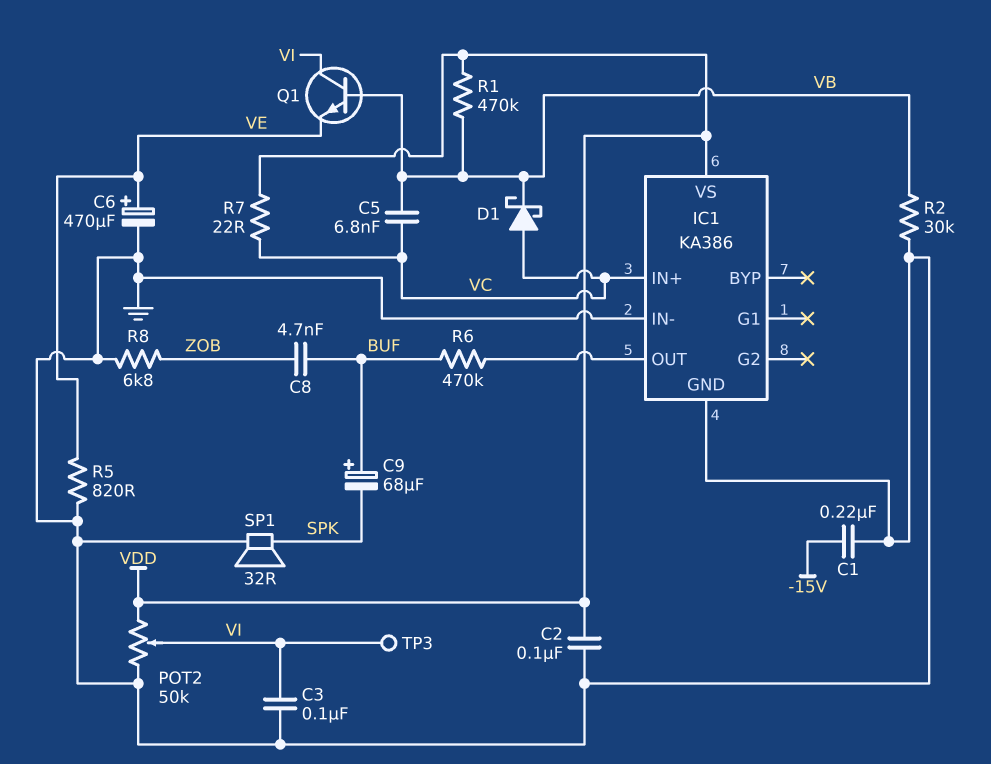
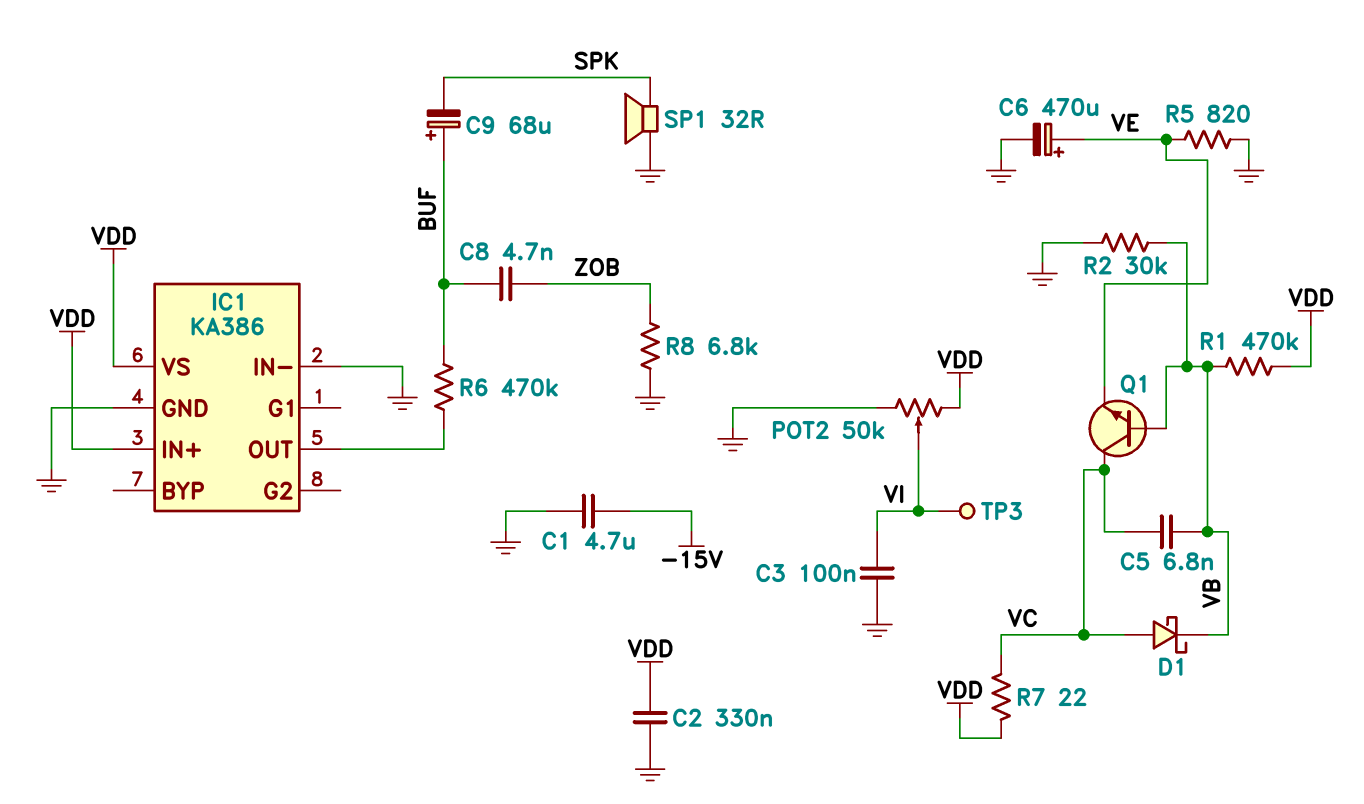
C1: 220nF (-15V, GND) -> 4.7uF (-15V, GND)
C2: 100nF (GND, VDD) -> 330nF (GND, VDD)
IC1 pin IN+: VC -> VDD
Q1: NPN (B VB, C VI, E VE) -> NPN (B VB, C VC, E VE)

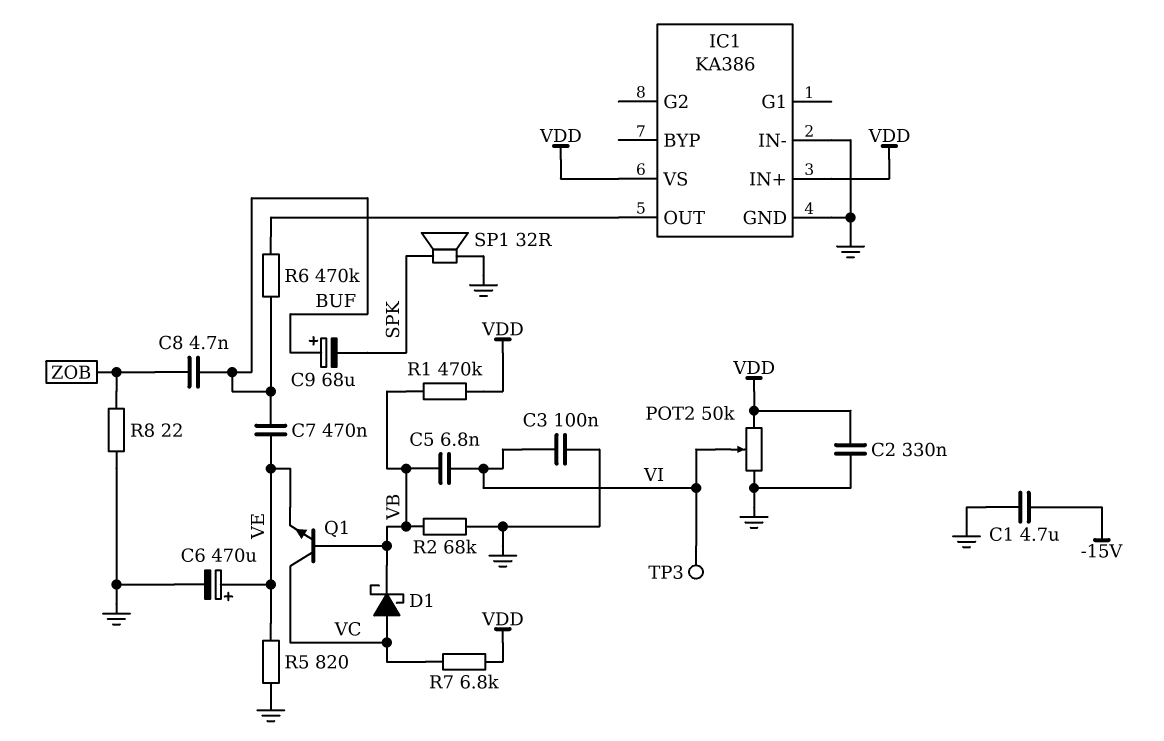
C5: 6.8nF (VB, VC) -> 6.8nF (VB, VI)
C7: none -> 470nF (BUF, VE)
R2: 30k (GND, VB) -> 68k (GND, VB)
R7: 22 (VC, VDD) -> 6.8k (VC, VDD)
R8: 6.8k (GND, ZOB) -> 22 (GND, ZOB)

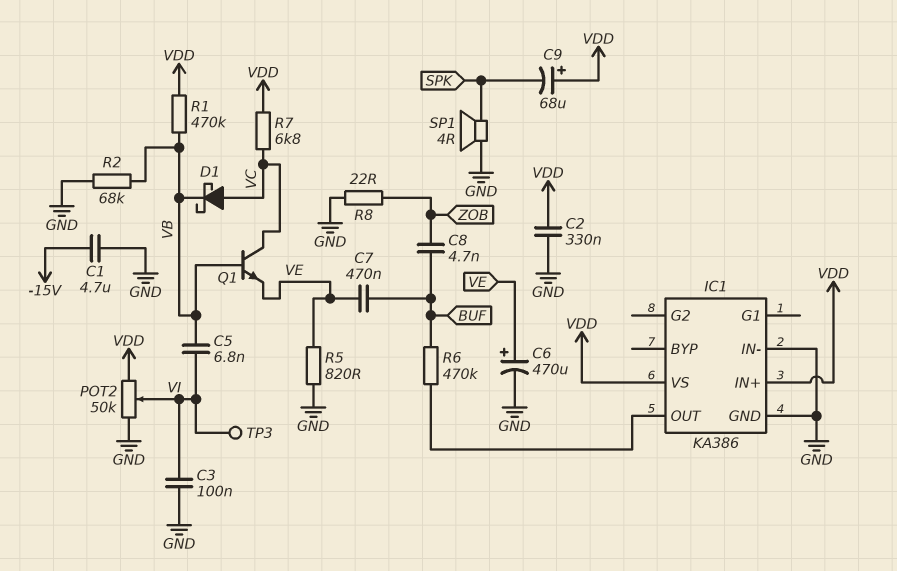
C9: 68uF (plus BUF, minus SPK) -> 68uF (plus VDD, minus SPK)
SP1: speaker 32R (GND, SPK) -> speaker 4R (GND, SPK)

